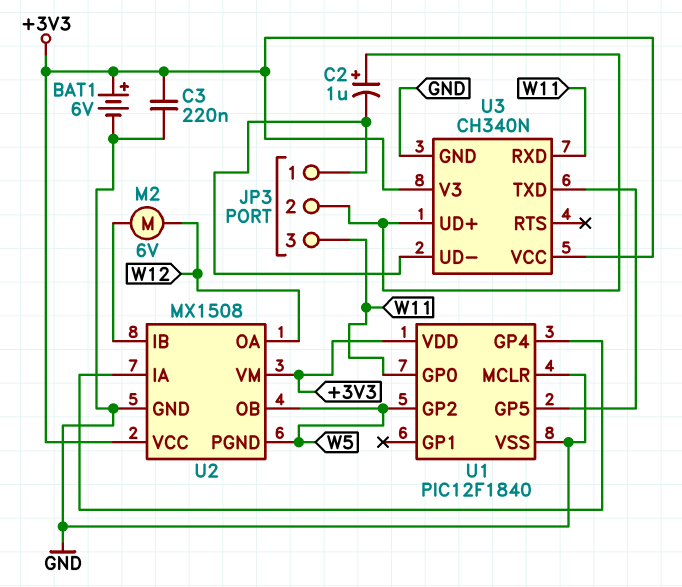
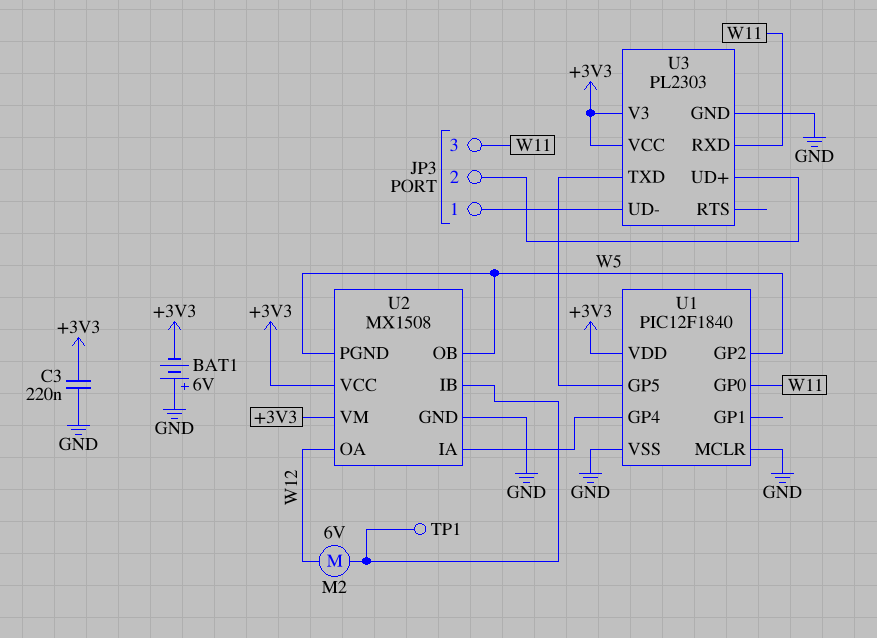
BAT1: 6V (plus +3V3, minus GND) -> 6V (plus GND, minus +3V3)
C2: 1uF (plus JP3/2, minus JP3/1) -> none
TP1: none -> test point (U2/IB)
U3: CH340N -> PL2303

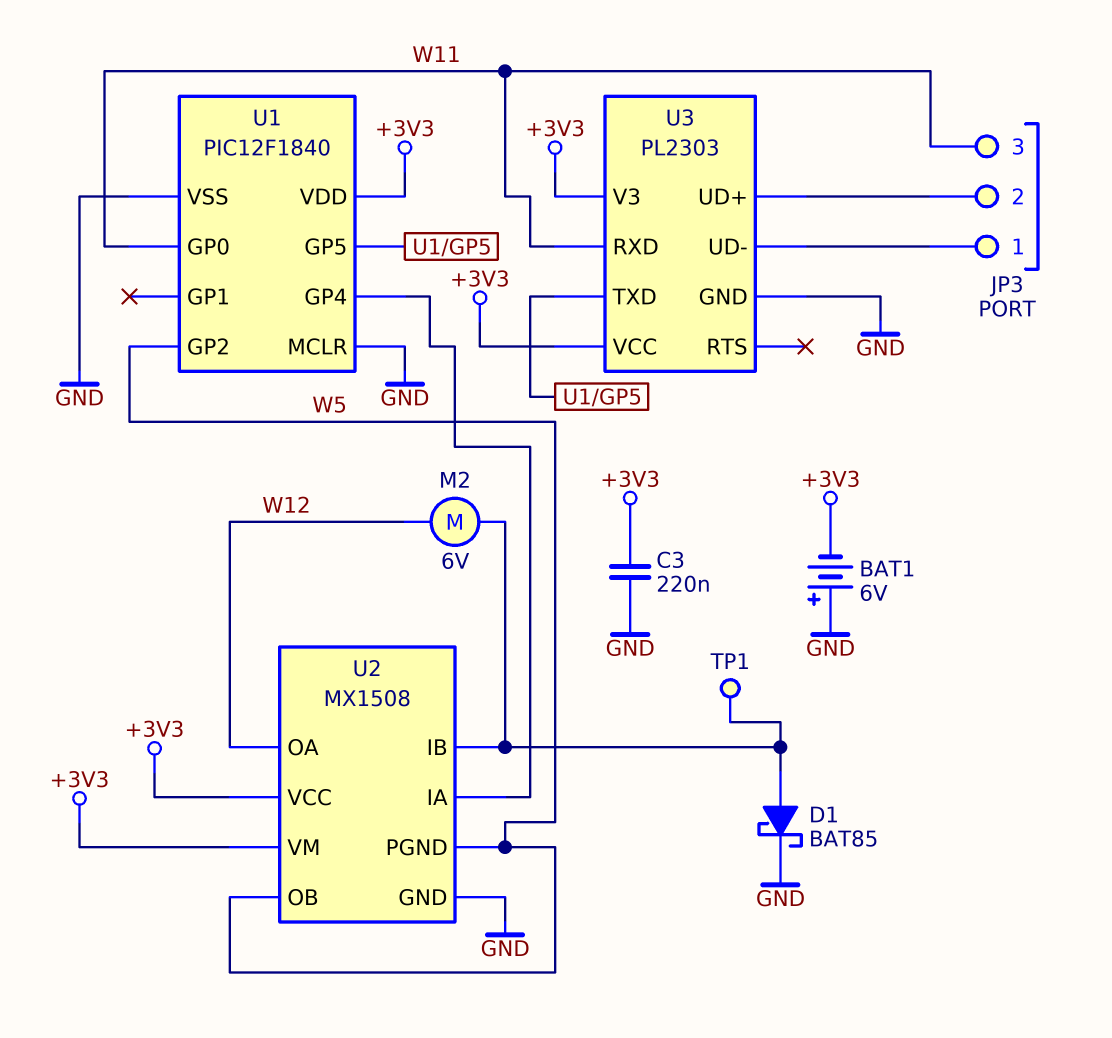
D1: none -> schottky BAT85 (A U2/IB, K GND)

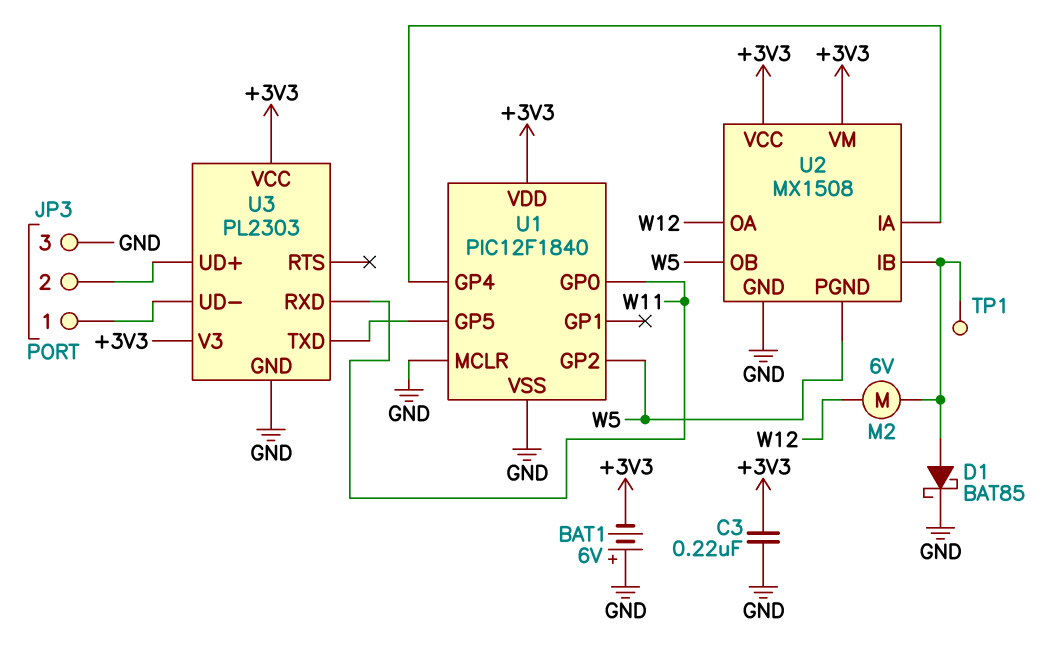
JP3 pin 3: W11 -> GND

